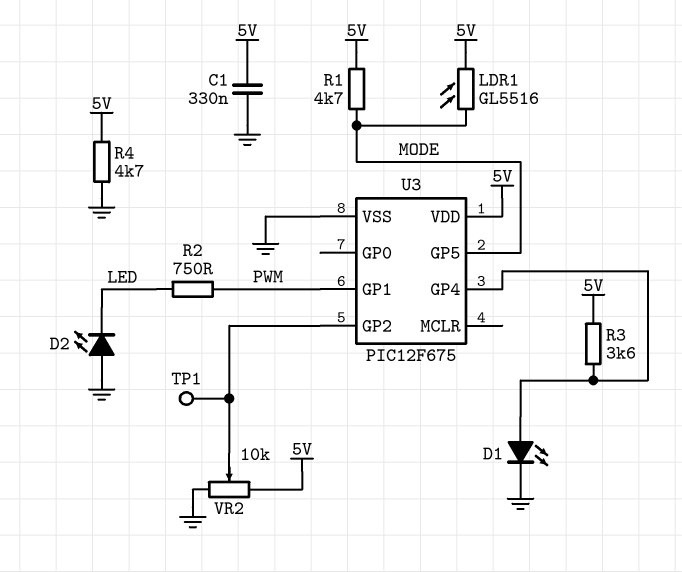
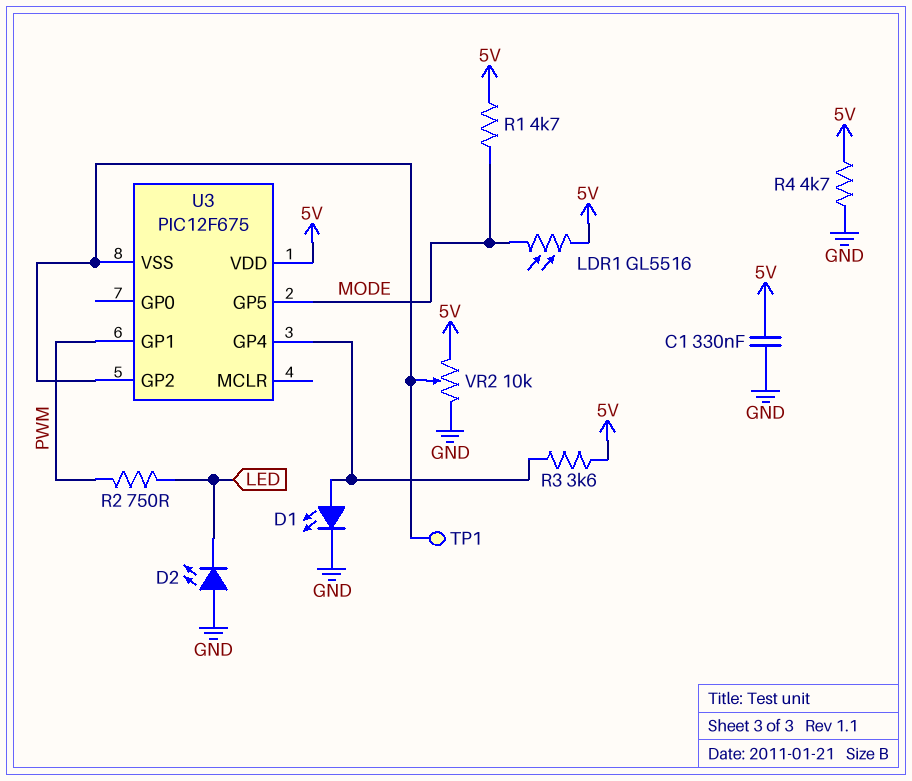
U3 pin VSS: GND -> U3/GP2

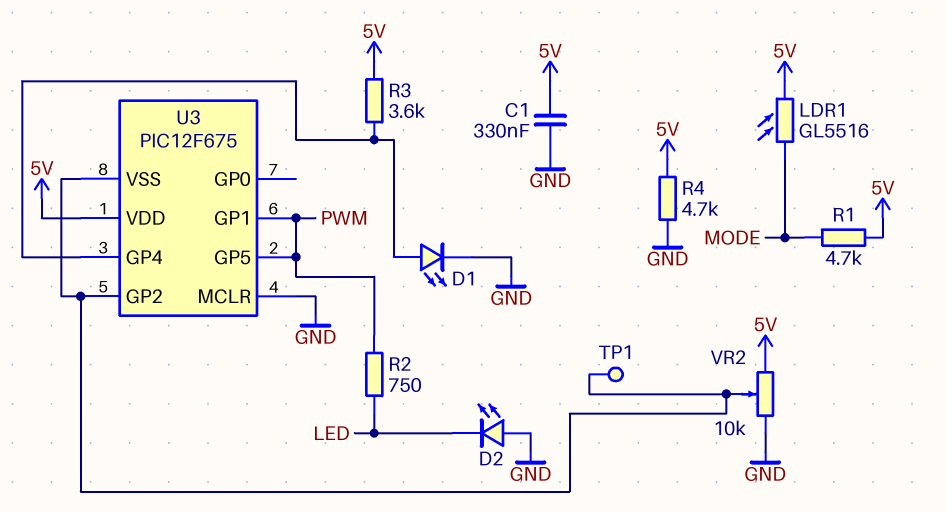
U3 pin GP5: MODE -> PWM
U3 pin MCLR: none -> GND

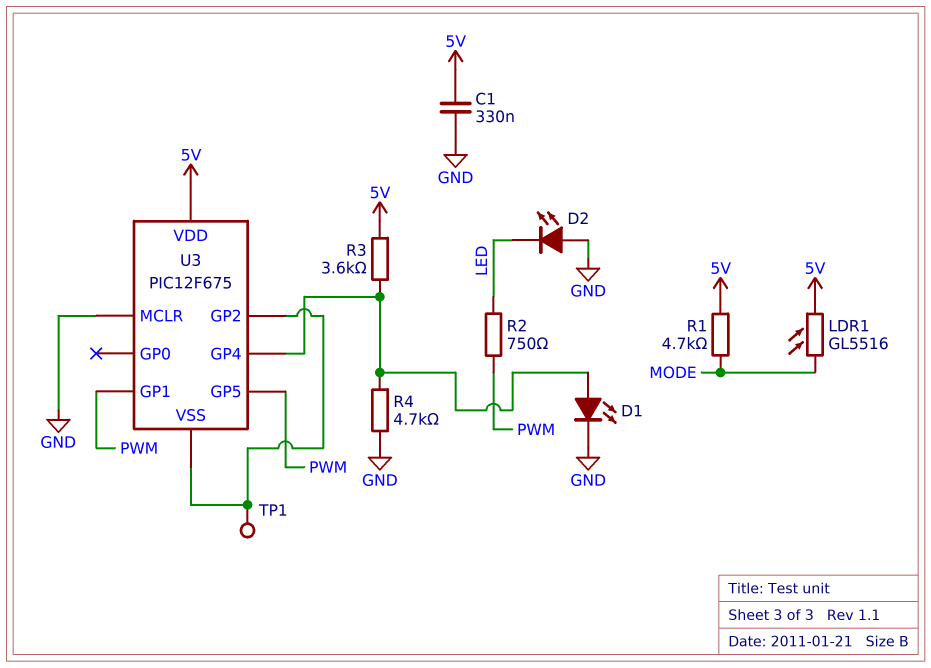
R4: 4.7k (5V, GND) -> 4.7k (GND, U3/GP4)
VR2: 10k (5V, GND, wiper U3/GP2) -> none

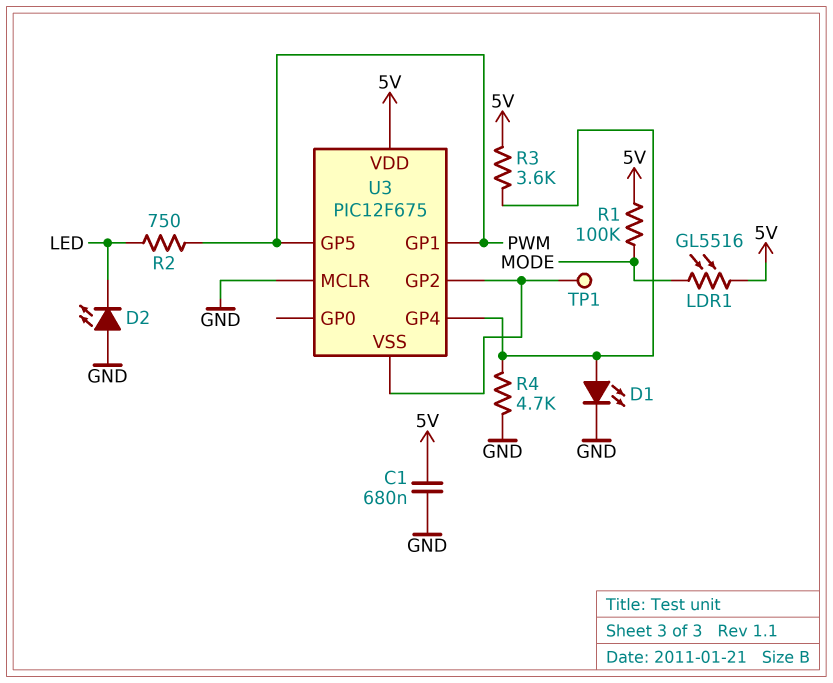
C1: 330nF (5V, GND) -> 680nF (5V, GND)
R1: 4.7k (5V, MODE) -> 100k (5V, MODE)

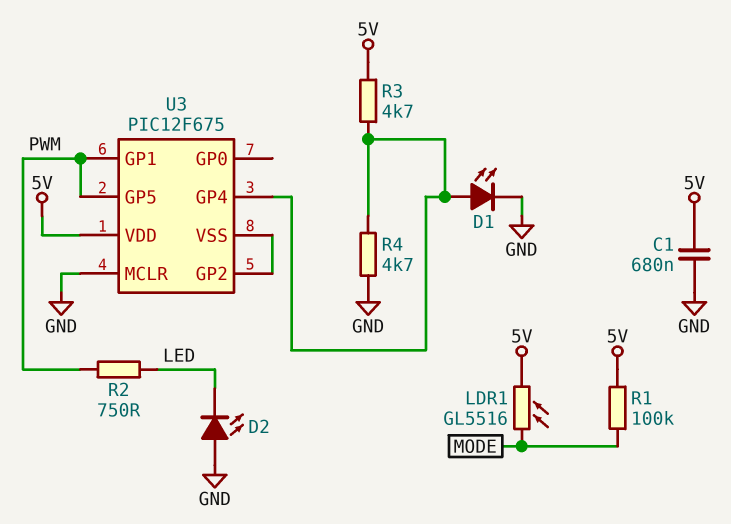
R3: 3.6k (5V, U3/GP4) -> 4.7k (5V, U3/GP4)
TP1: test point (U3/GP2) -> none

